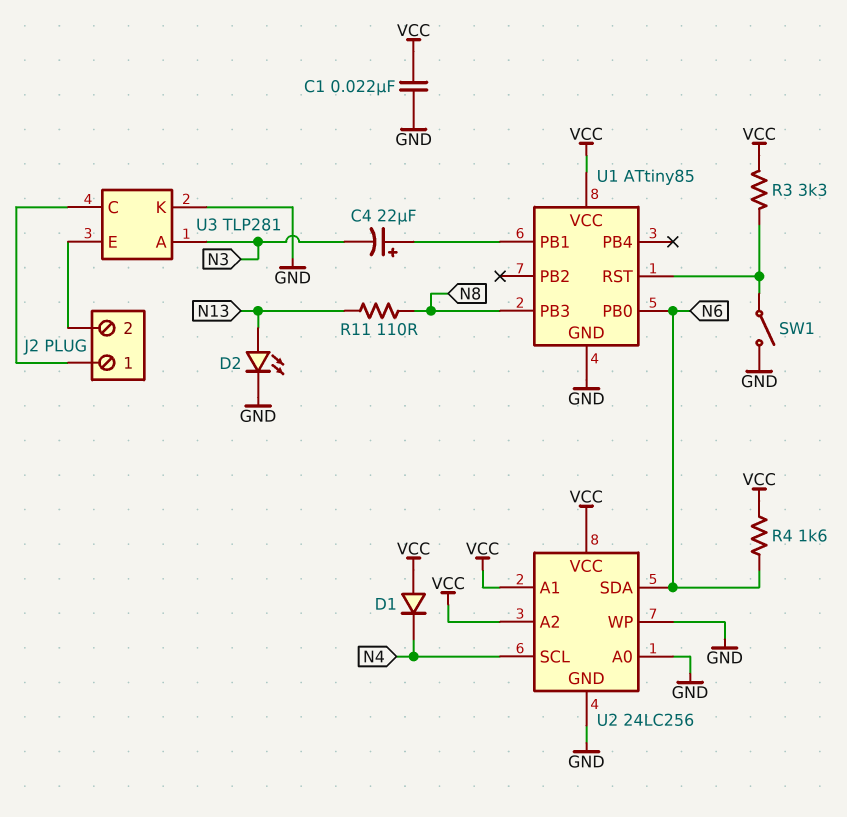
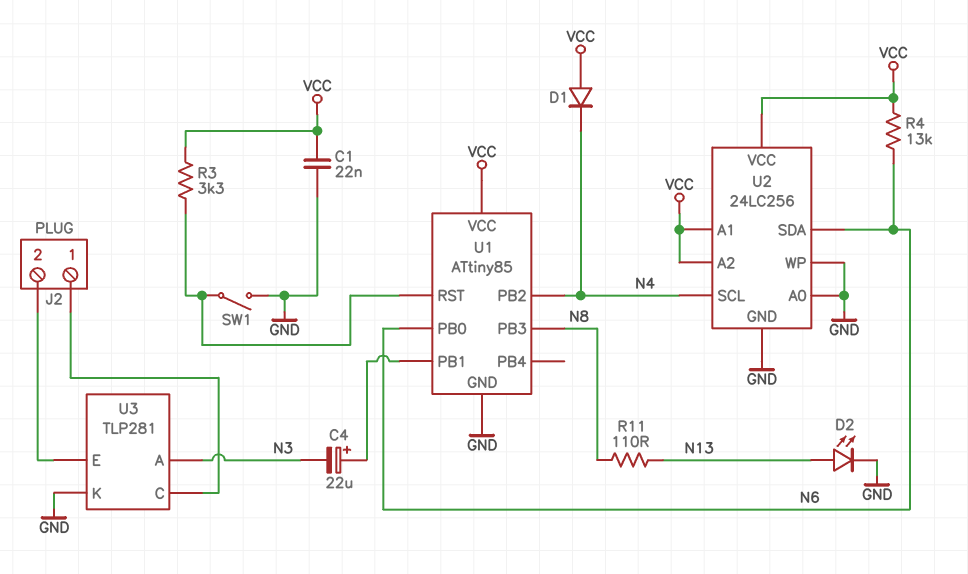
R4: 1.6k (N6, VCC) -> 13k (N6, VCC)
U1 pin PB2: none -> N4

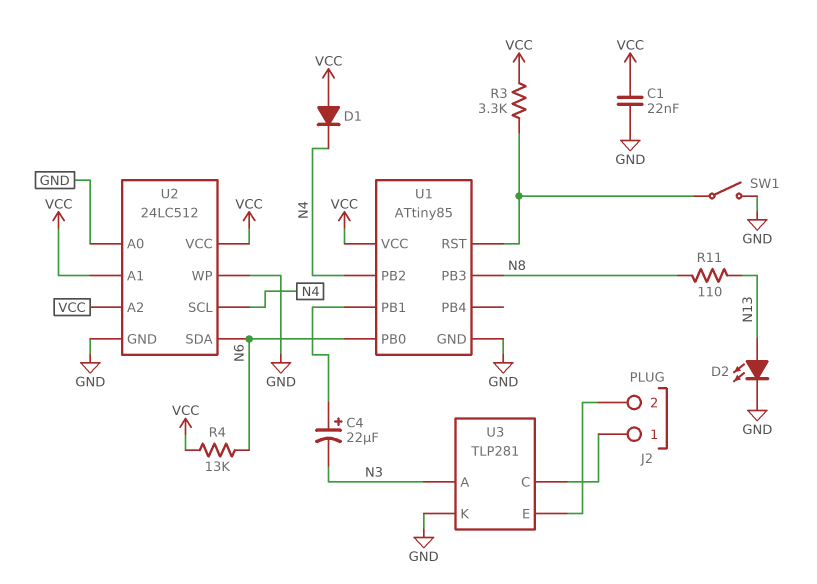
U2: 24LC256 -> 24LC512

